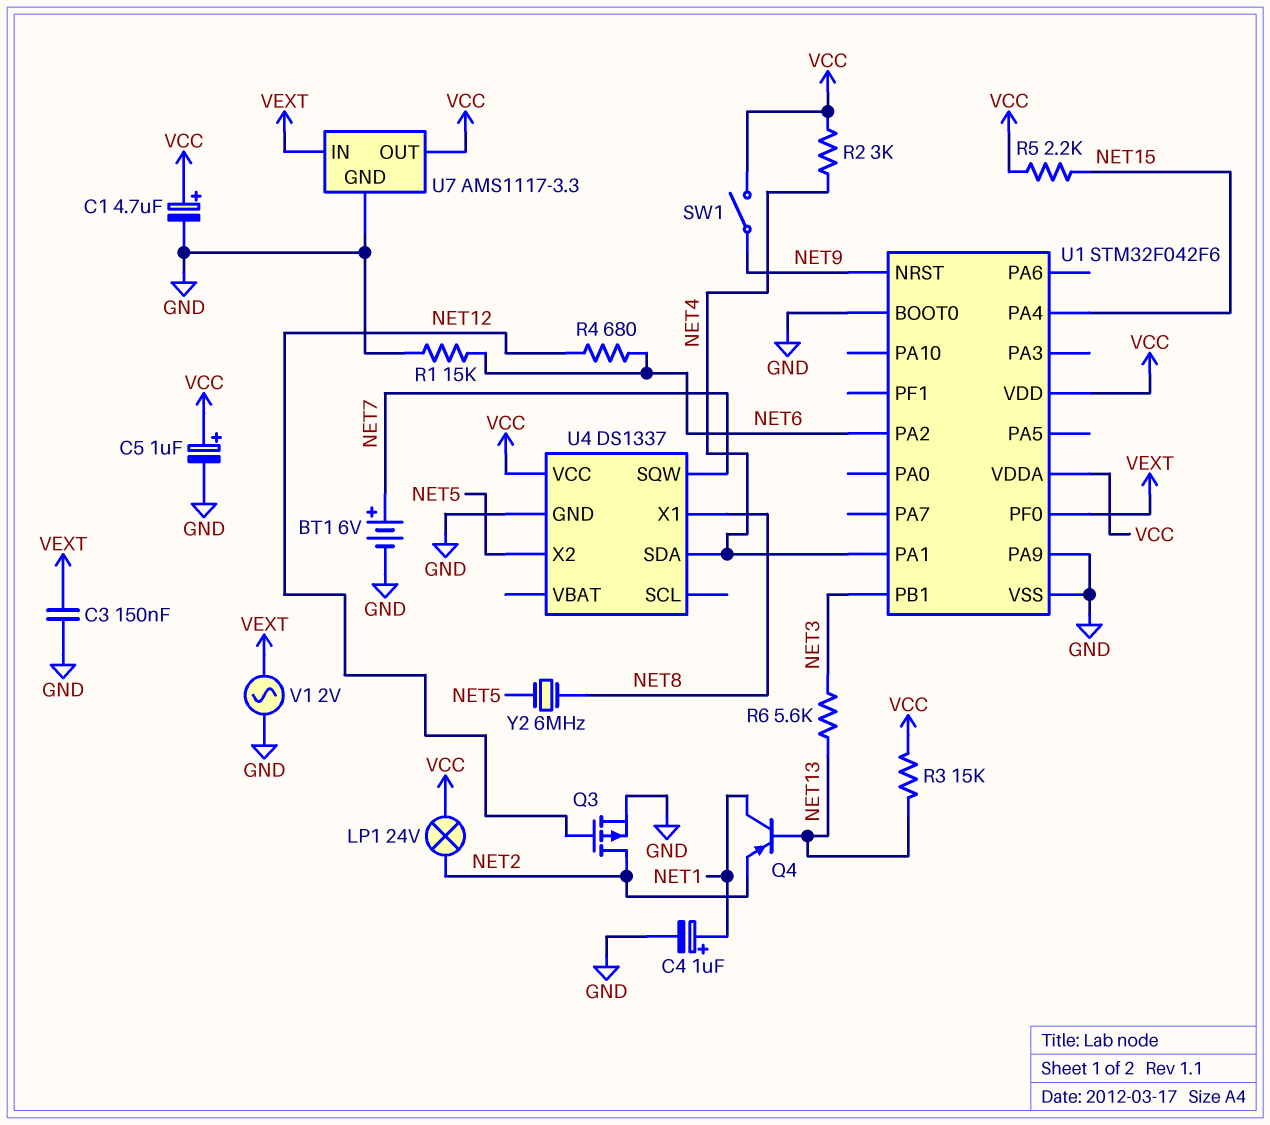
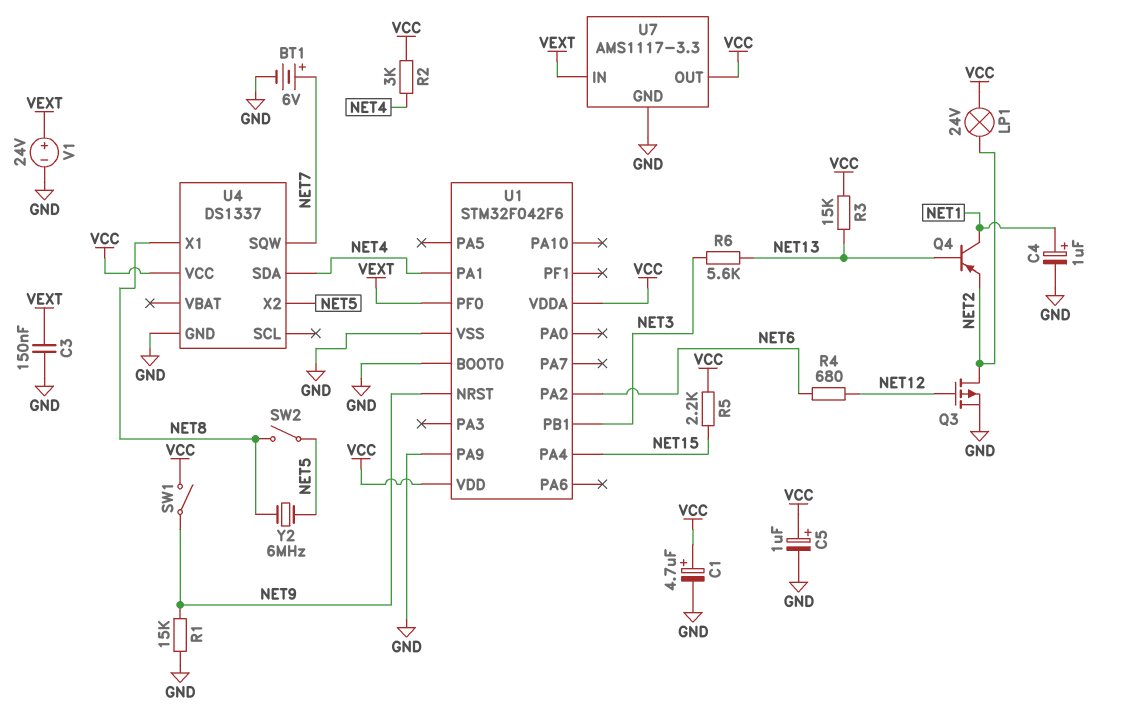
R1: 15k (GND, NET6) -> 15k (GND, NET9)
SW2: none -> switch (NET5, NET8)
V1: AC 2V (GND, VEXT) -> 24V (plus VEXT, minus GND)

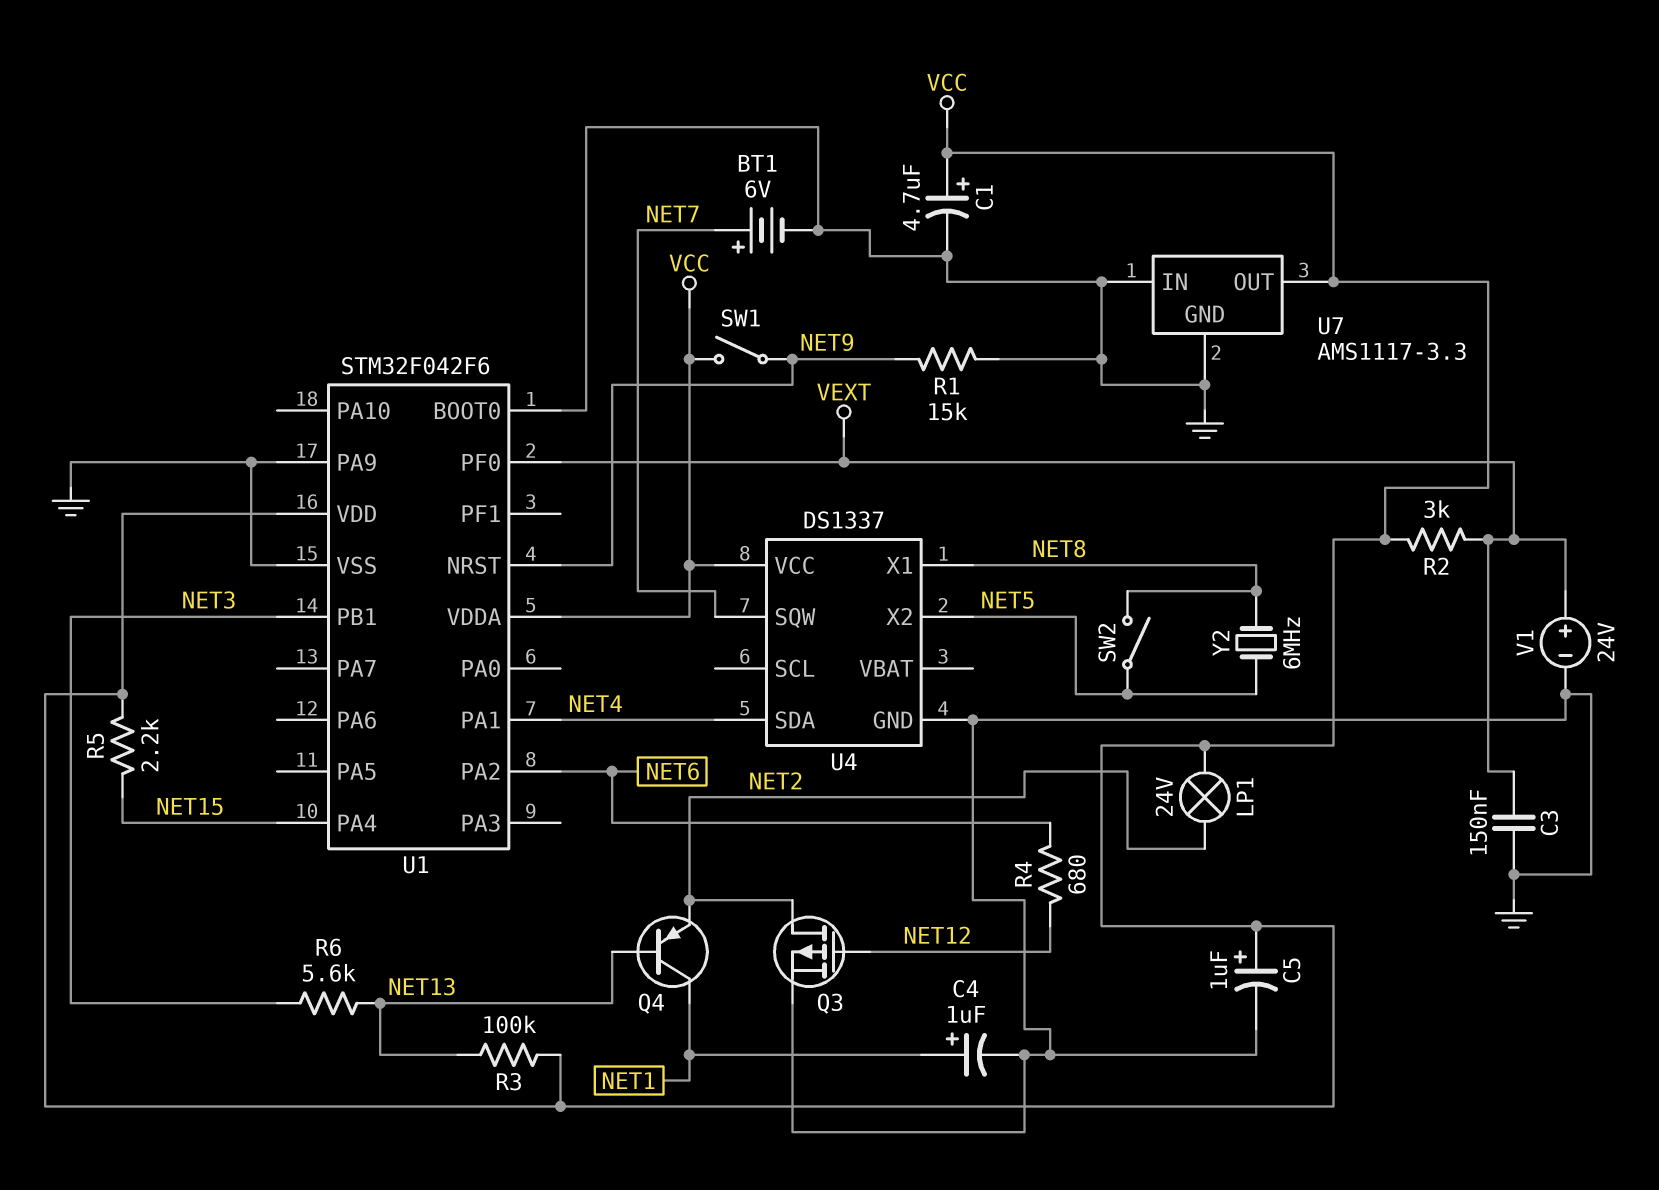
R2: 3k (NET4, VCC) -> 3k (VCC, VEXT)
R3: 15k (NET13, VCC) -> 100k (NET13, VCC)
U7 pin IN: VEXT -> GND

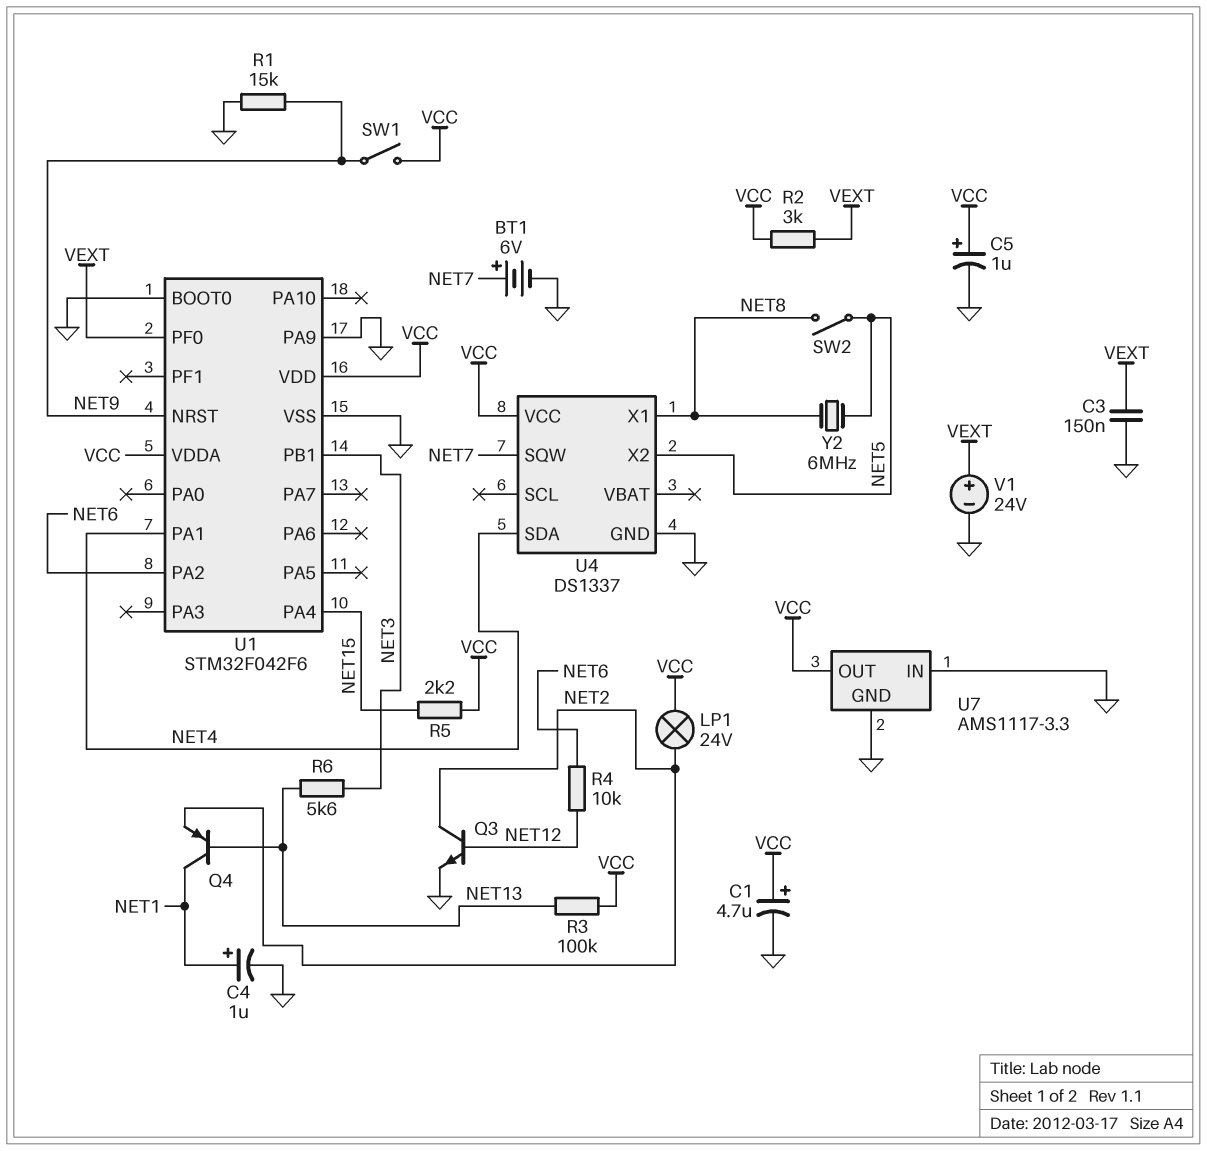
Q3: PMOS (G NET12, D NET2, S GND) -> NPN (B NET12, C NET2, E GND)
R4: 680 (NET6, NET12) -> 10k (NET6, NET12)

